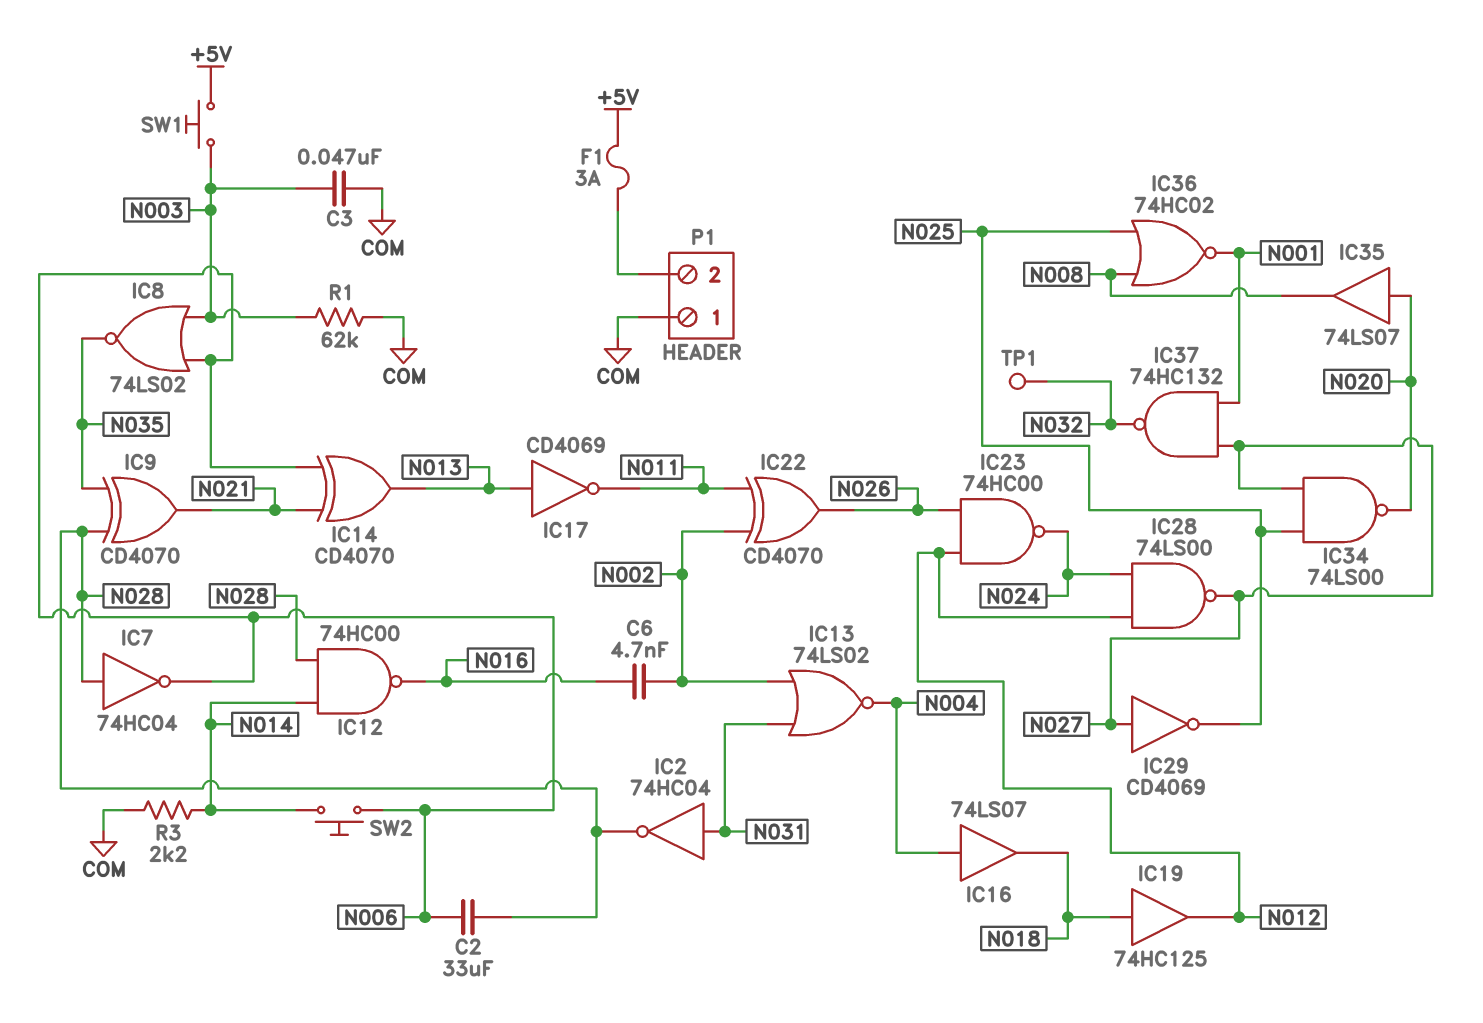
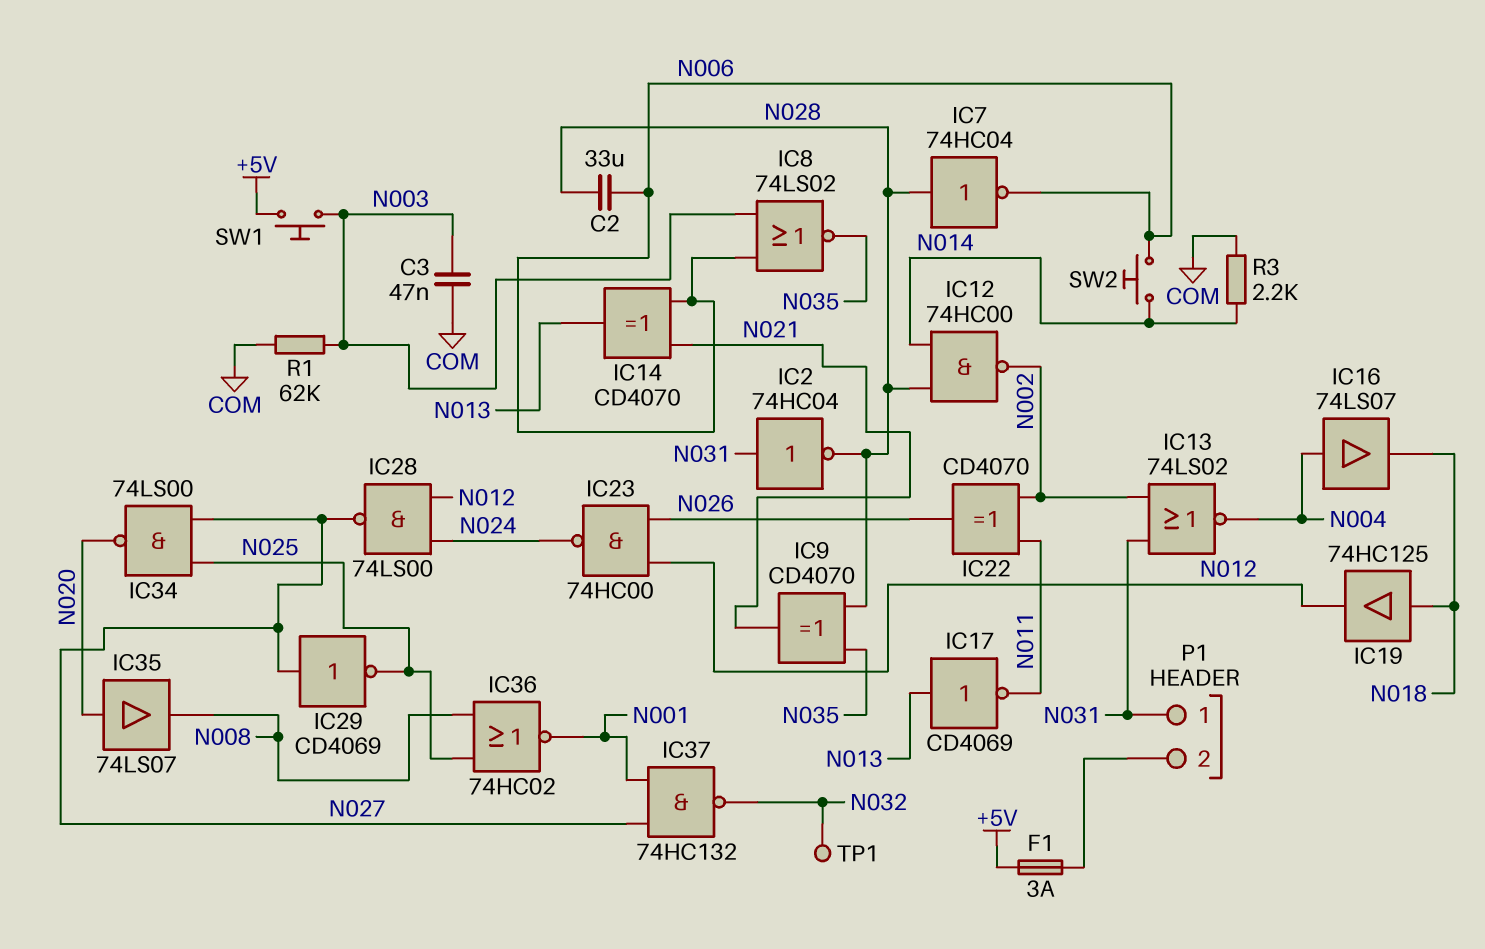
C6: 4.7nF (N002, N016) -> none
IC12: NAND 74HC00 (in N014, in N028, out N016) -> NAND 74HC00 (in N014, in N028, out N002)
P1 pin 1: COM -> N031

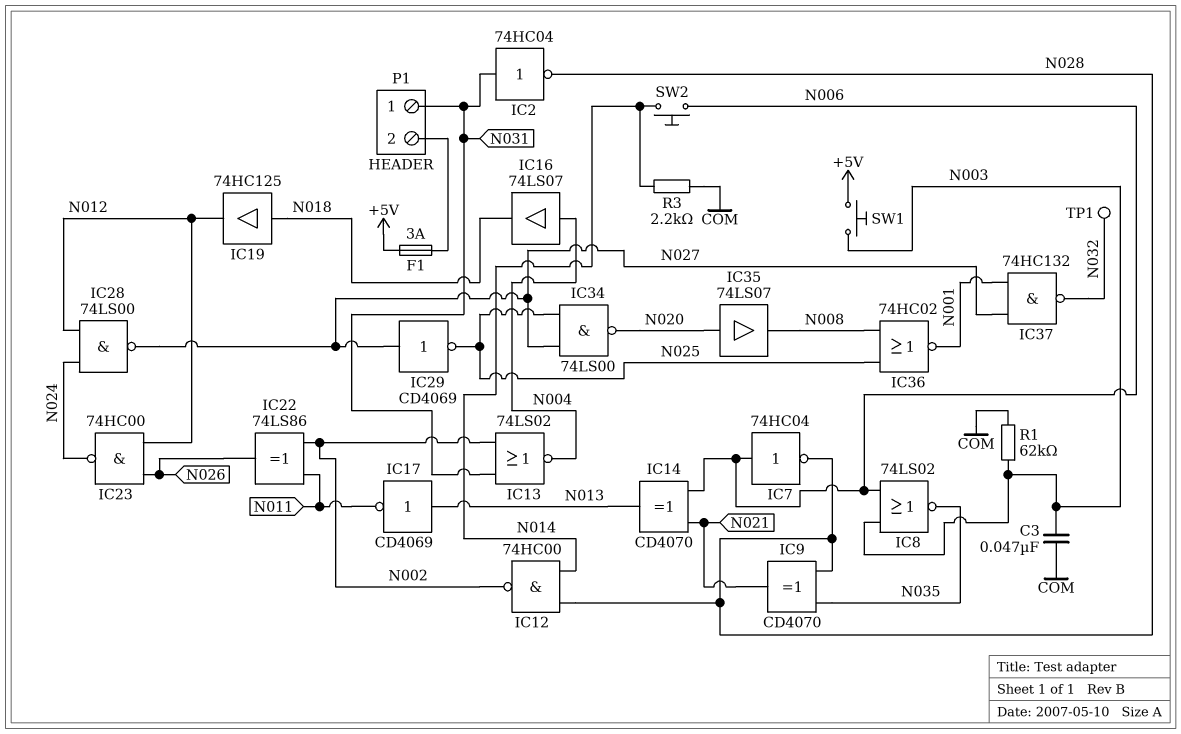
C2: 33uF (N006, N028) -> none
IC7: NOT 74HC04 (in N028, out N006) -> NOT 74HC04 (in N006, out N028)
IC22: XOR CD4070 (in N002, in N011, out N026) -> XOR 74LS86 (in N002, in N011, out N026)

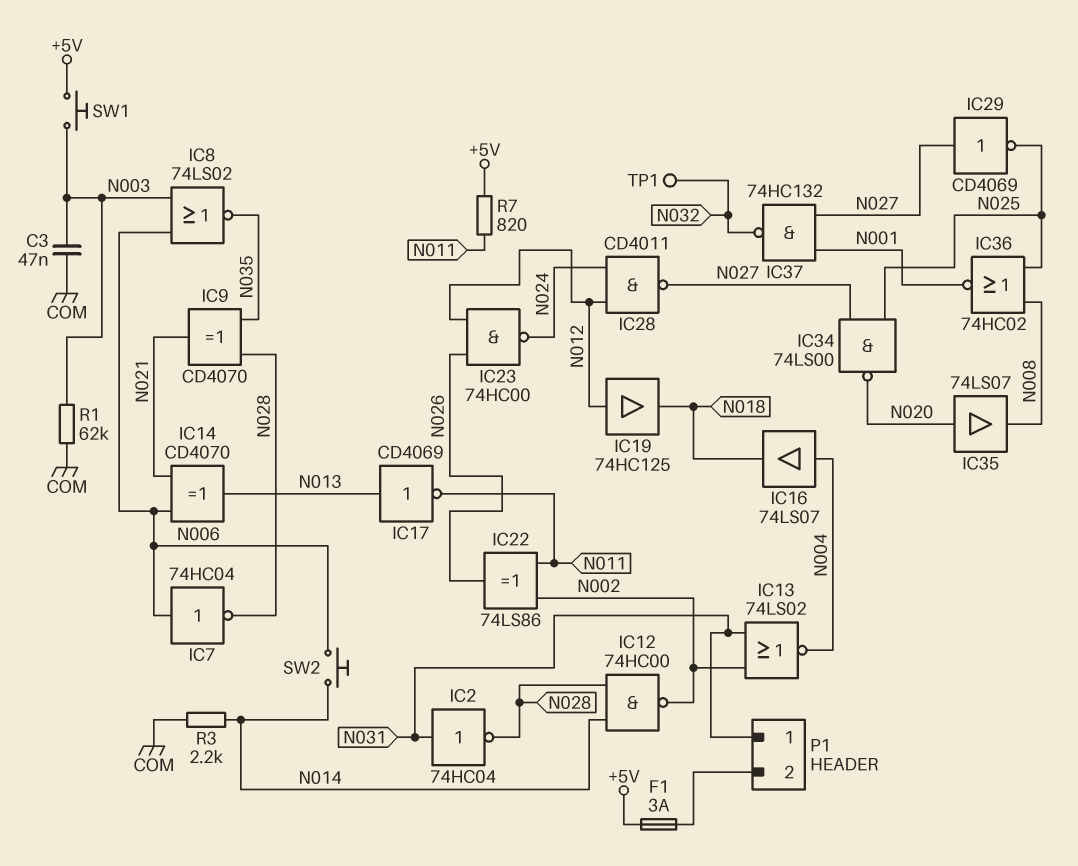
IC19: buffer 74HC125 (in N018, out N012) -> buffer 74HC125 (in N012, out N018)
IC28: NAND 74LS00 (in N012, in N024, out N027) -> NAND CD4011 (in N012, in N024, out N027)
R7: none -> 820 (+5V, N011)

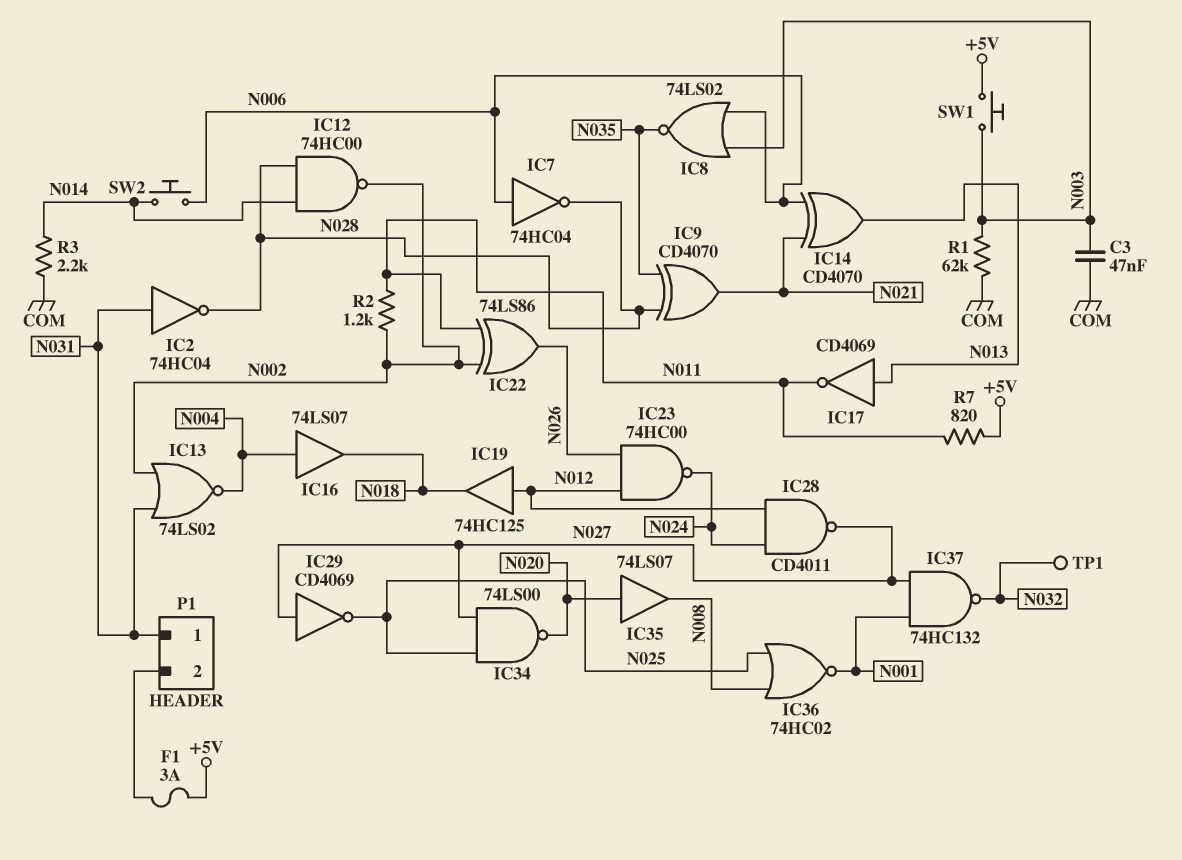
R2: none -> 1.2k (N002, N011)

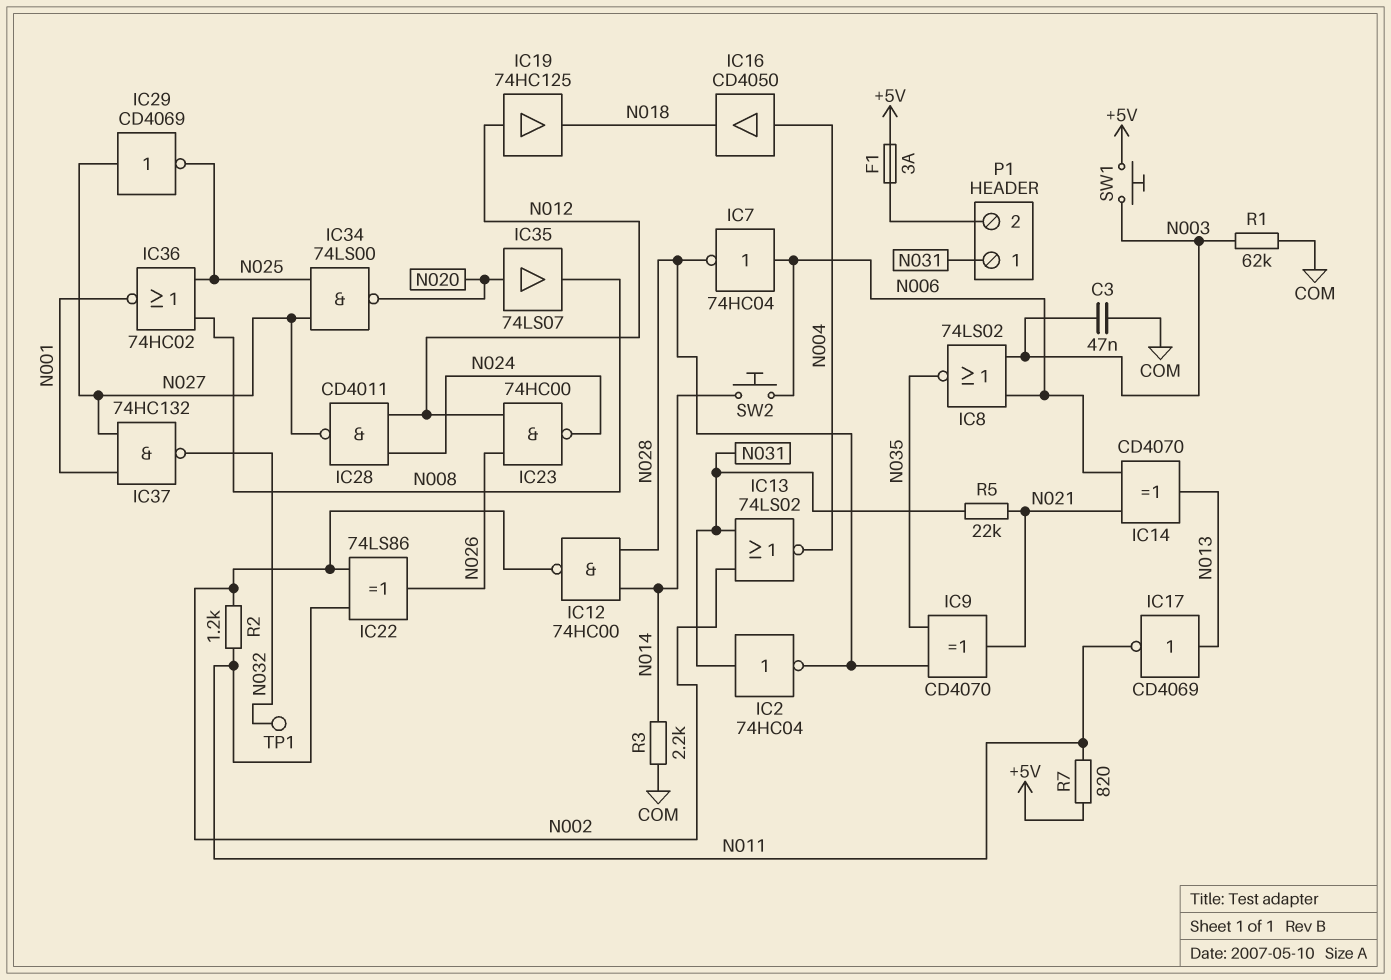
IC16: buffer 74LS07 (in N004, out N018) -> buffer CD4050 (in N004, out N018)
R5: none -> 22k (N021, N031)

